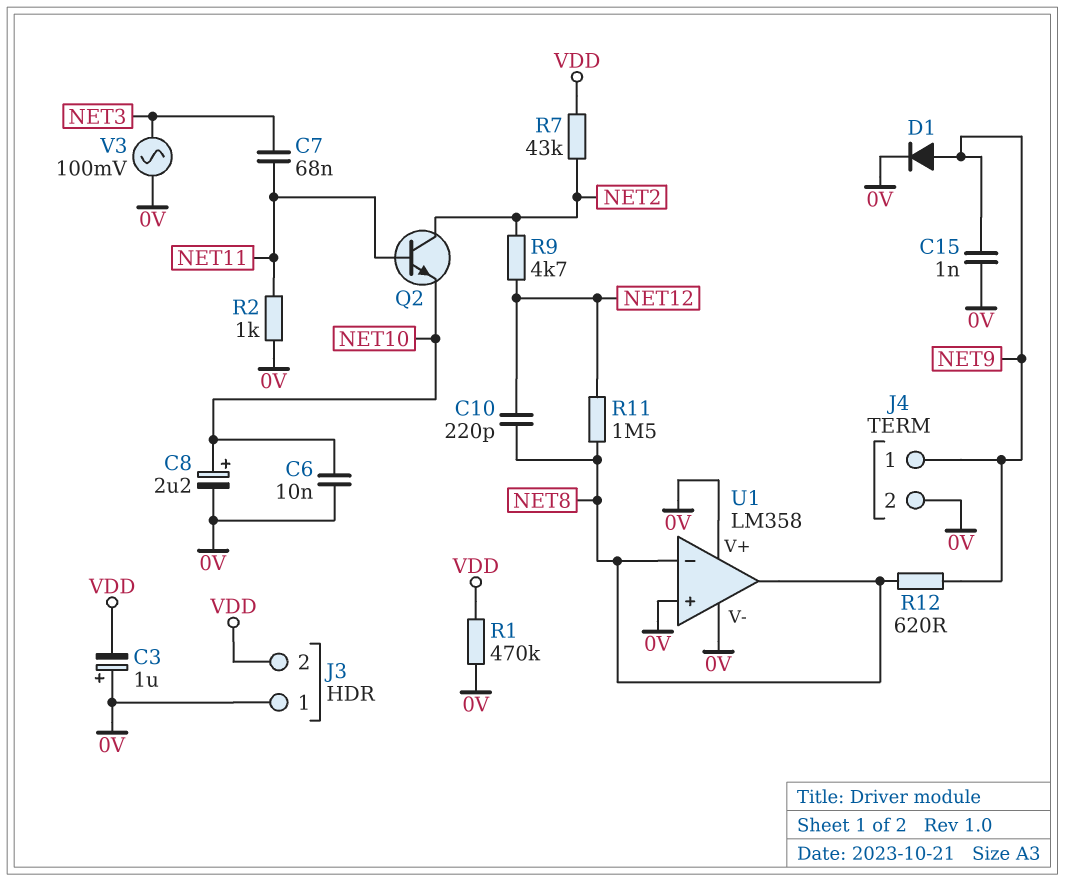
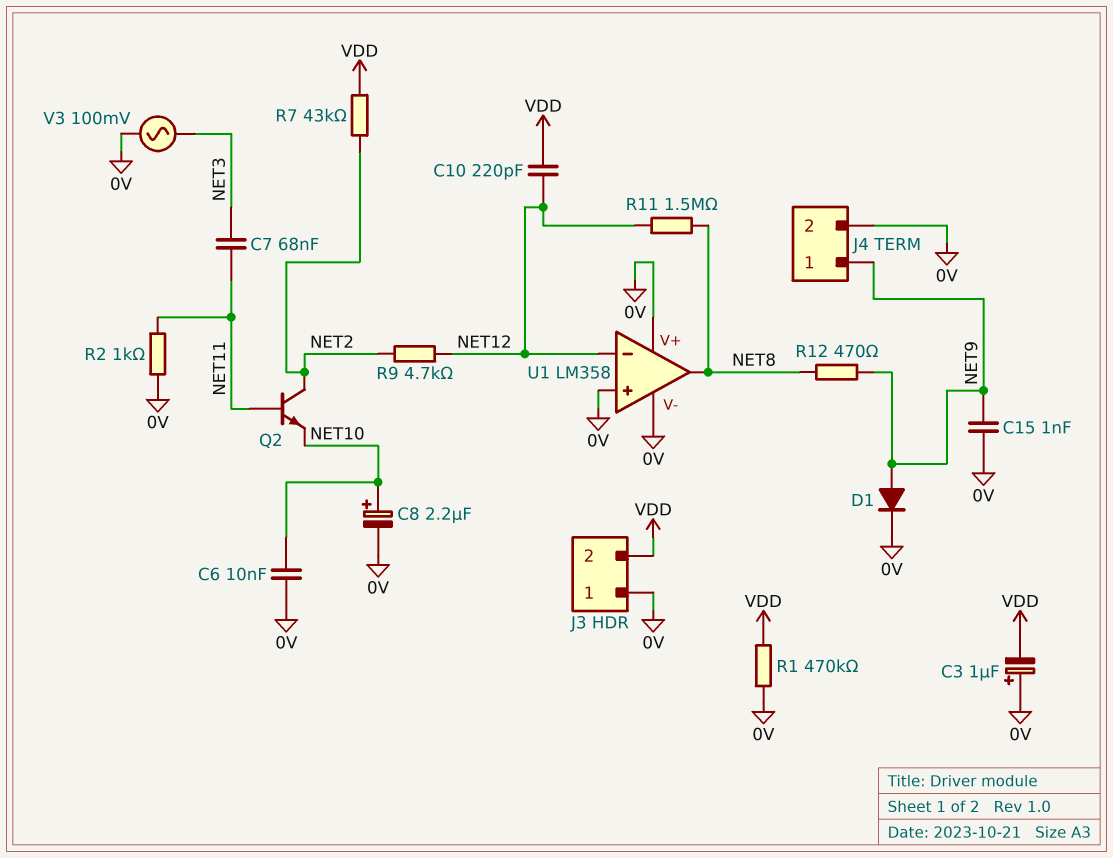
C10: 220pF (NET8, NET12) -> 220pF (NET12, VDD)
R12: 620 (NET8, NET9) -> 470 (NET8, NET9)
U1 pin in-: NET8 -> NET12

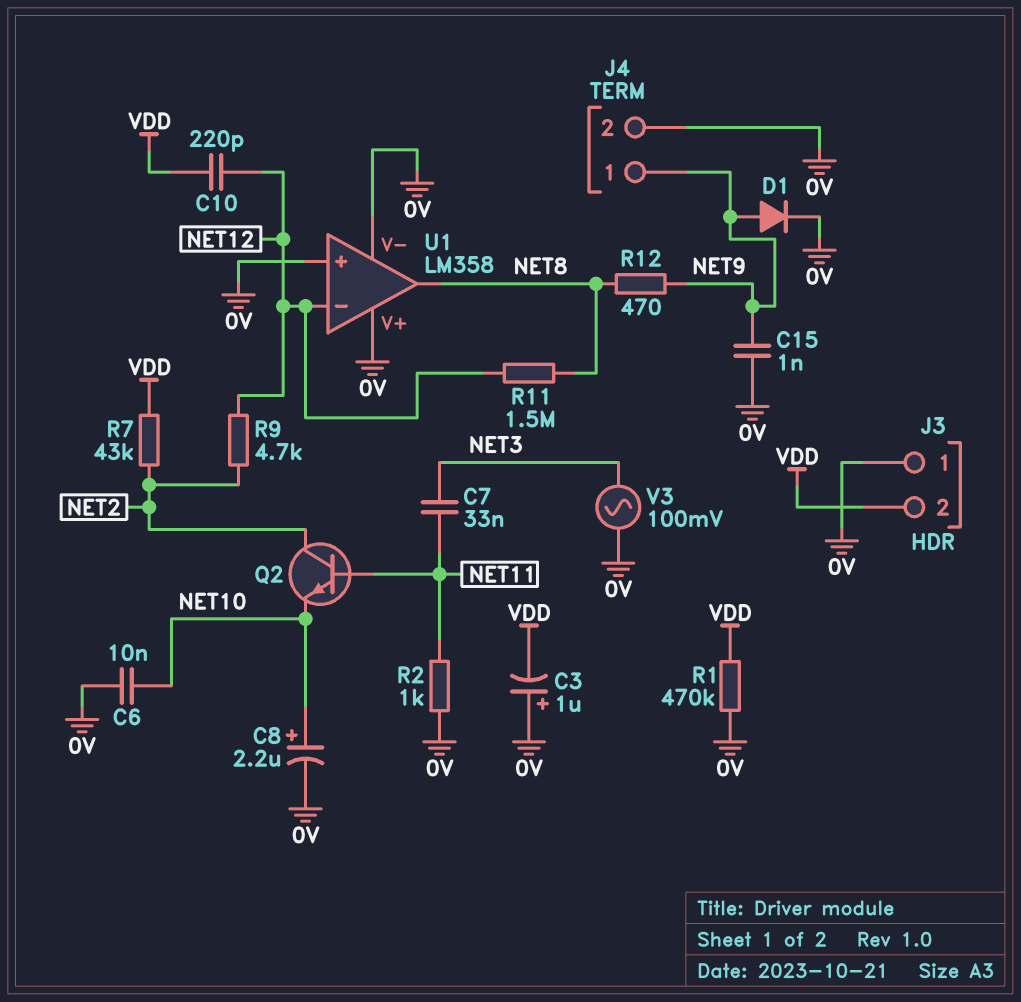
C7: 68nF (NET3, NET11) -> 33nF (NET3, NET11)

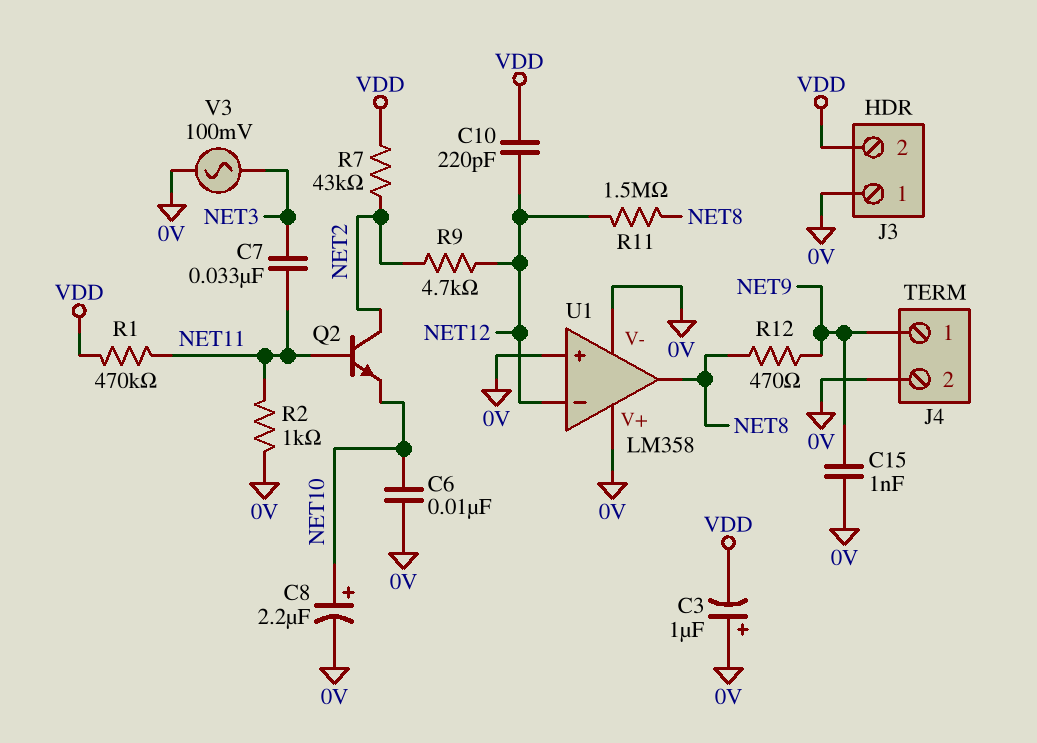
D1: diode (A NET9, K 0V) -> none
R1: 470k (0V, VDD) -> 470k (NET11, VDD)

